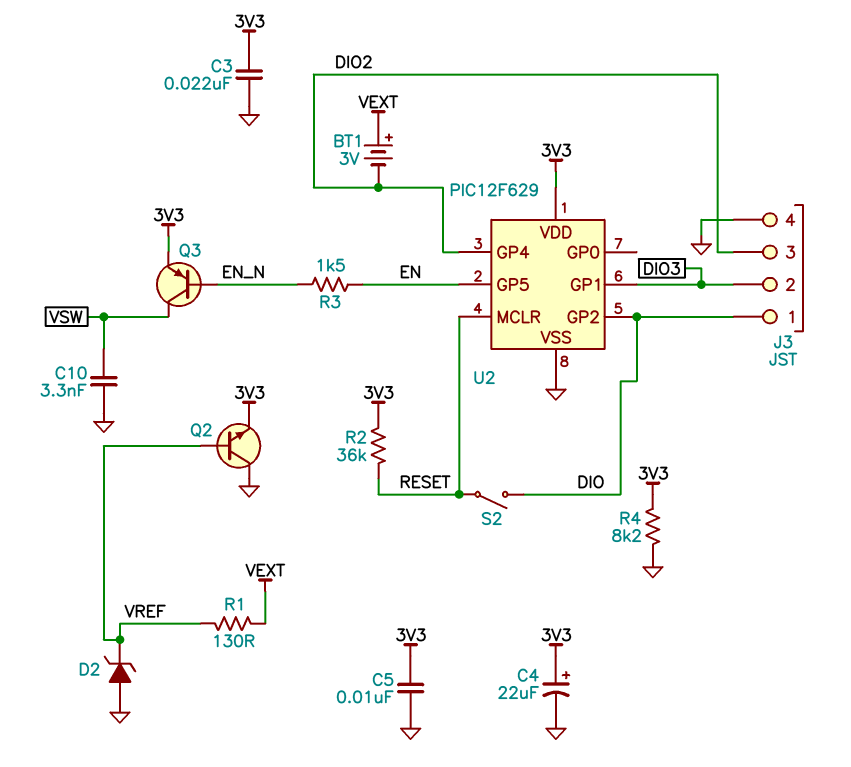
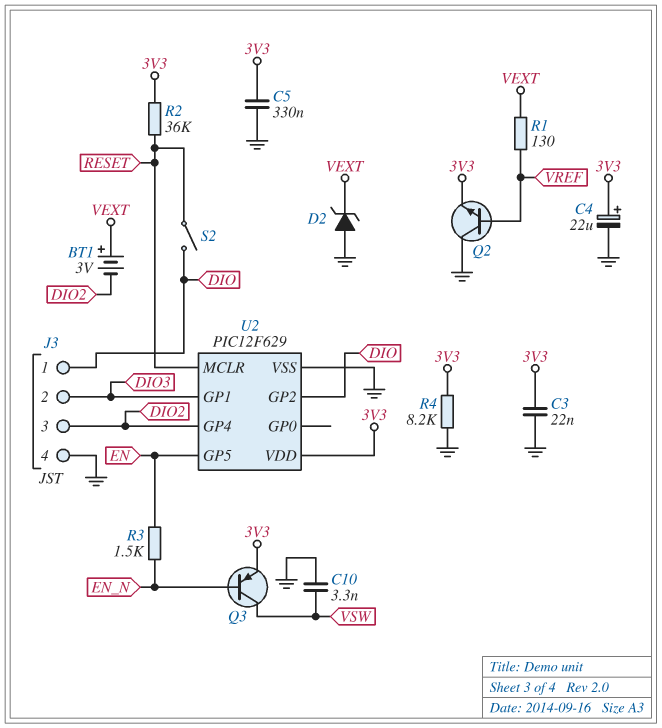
C5: 10nF (3V3, GND) -> 330nF (3V3, GND)
D2: zener (A GND, K VREF) -> zener (A GND, K VEXT)

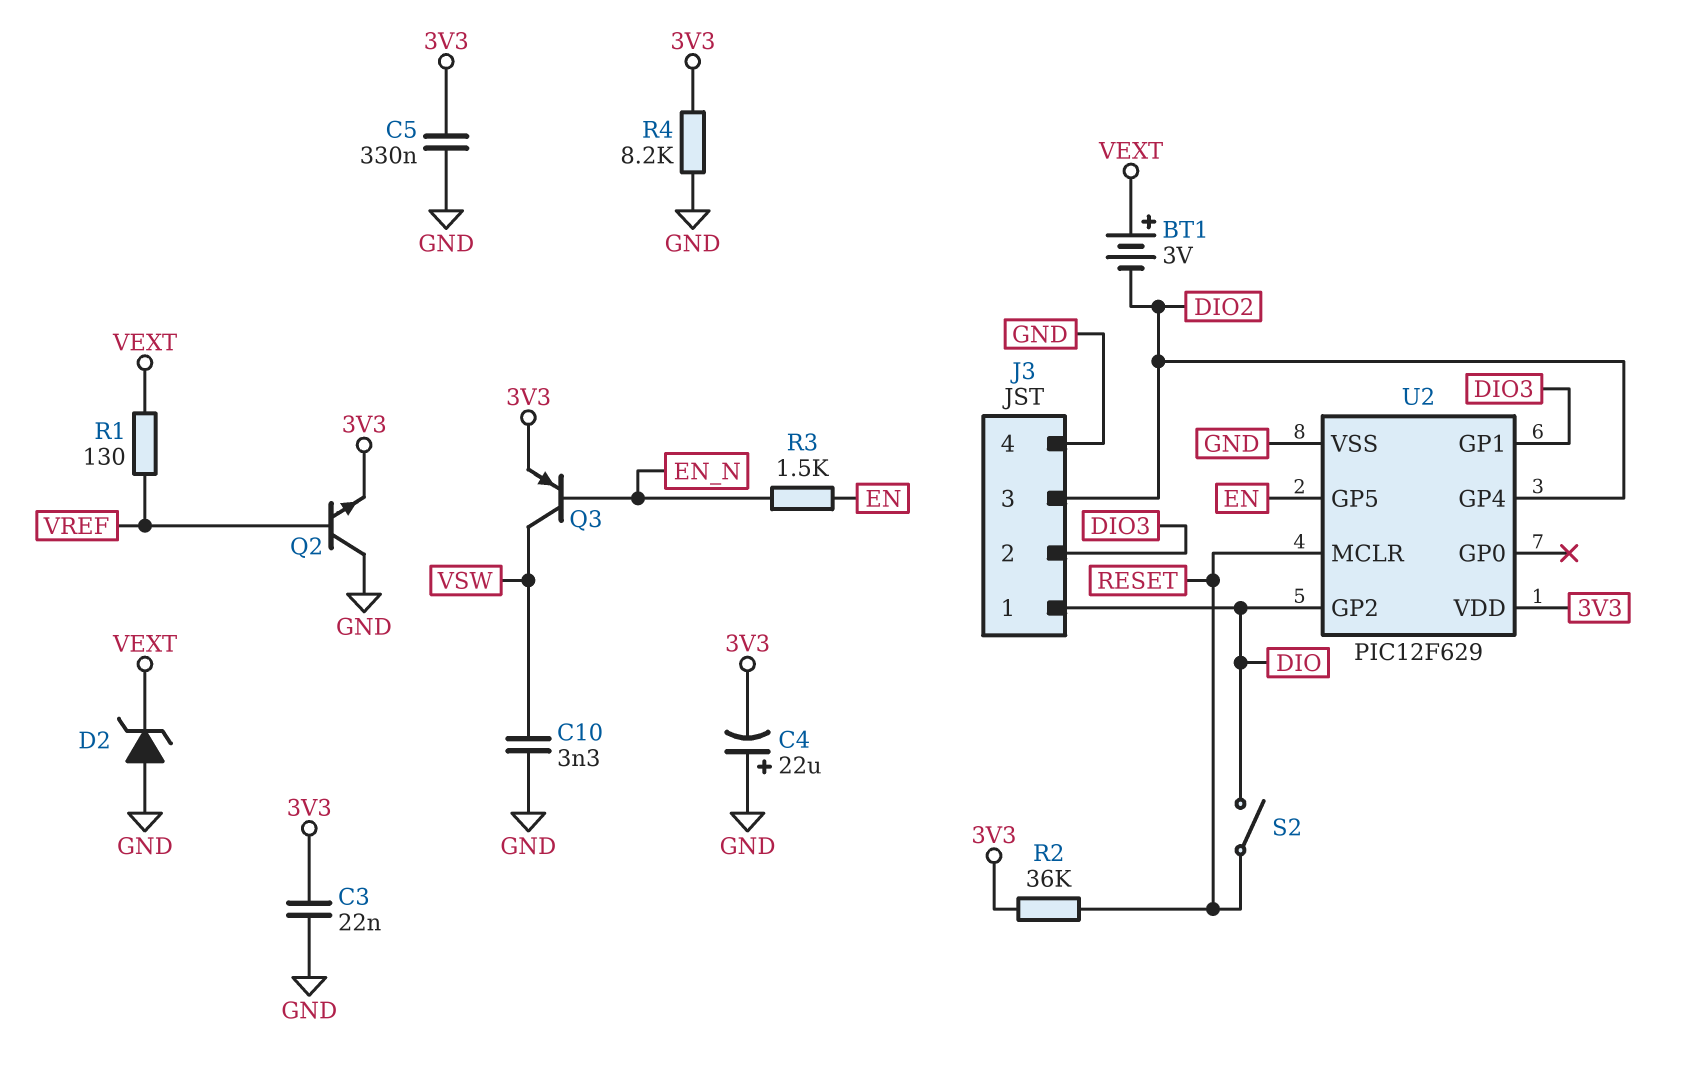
C4: 22uF (plus 3V3, minus GND) -> 22uF (plus GND, minus 3V3)

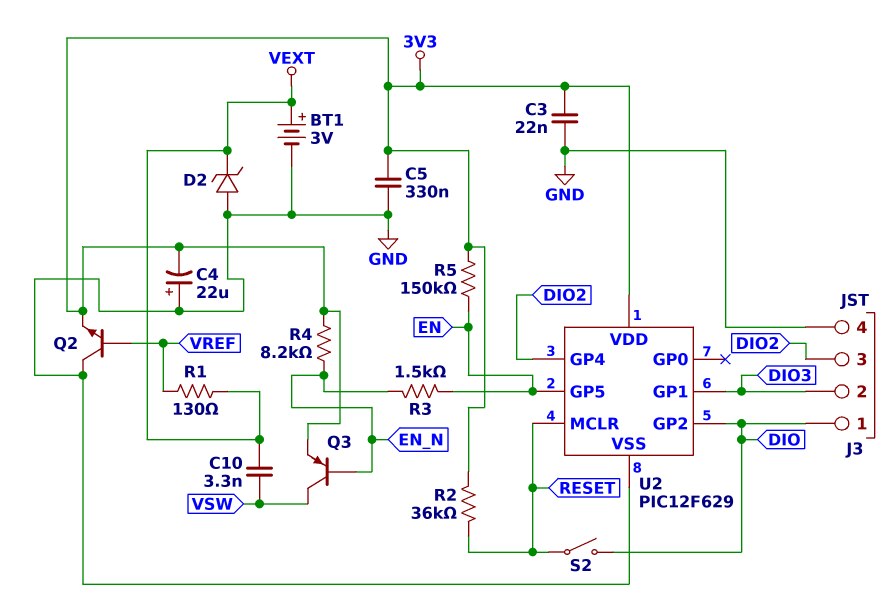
BT1: 3V (plus VEXT, minus DIO2) -> 3V (plus VEXT, minus GND)
C10: 3.3nF (GND, VSW) -> 3.3nF (VEXT, VSW)
R4: 8.2k (3V3, GND) -> 8.2k (3V3, EN_N)
R5: none -> 150k (3V3, EN)

